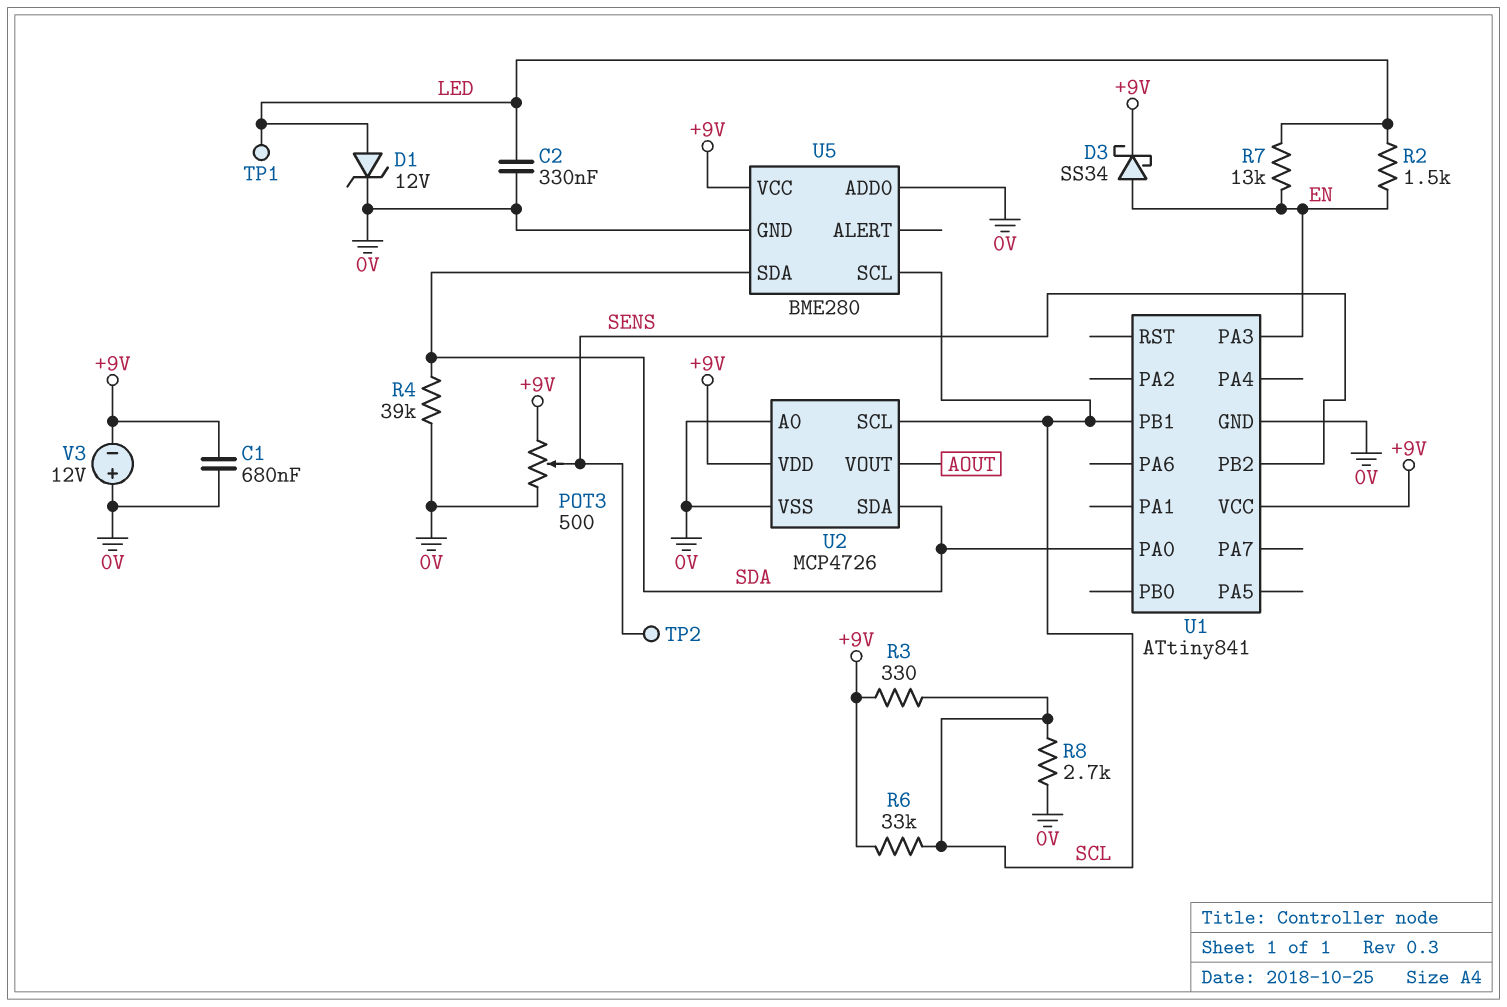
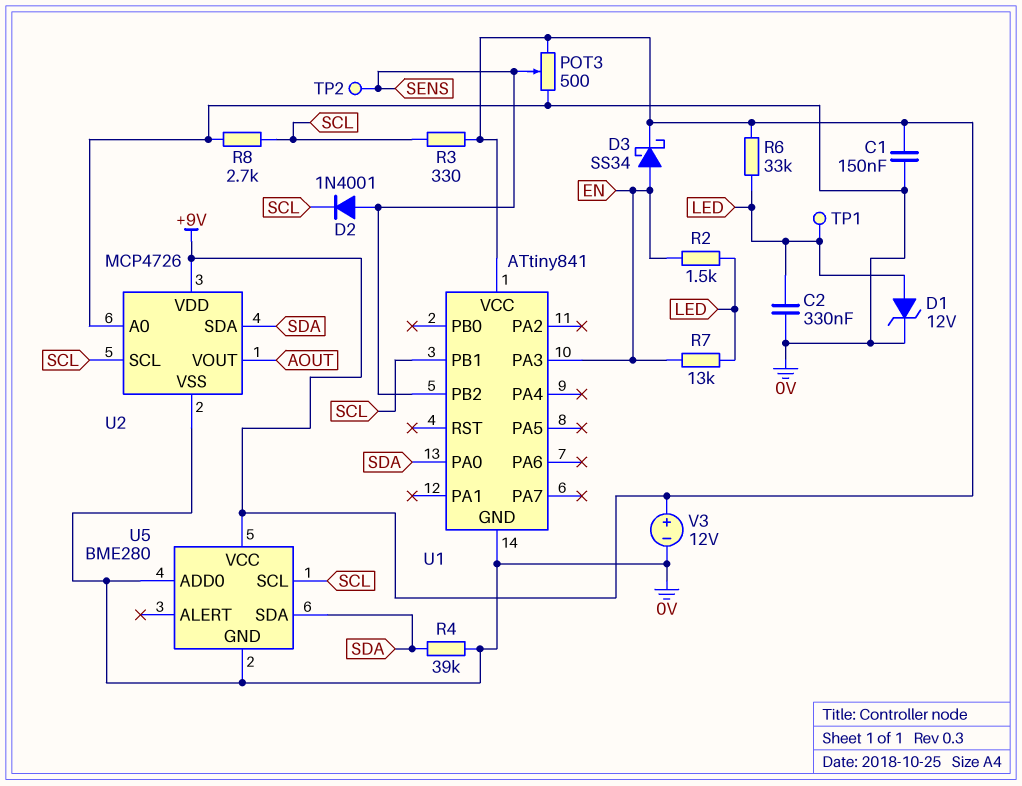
C1: 680nF (+9V, 0V) -> 150nF (+9V, 0V)
D2: none -> diode 1N4001 (A SENS, K SCL)
R6: 33k (+9V, SCL) -> 33k (+9V, LED)
V3: 12V (plus 0V, minus +9V) -> 12V (plus +9V, minus 0V)

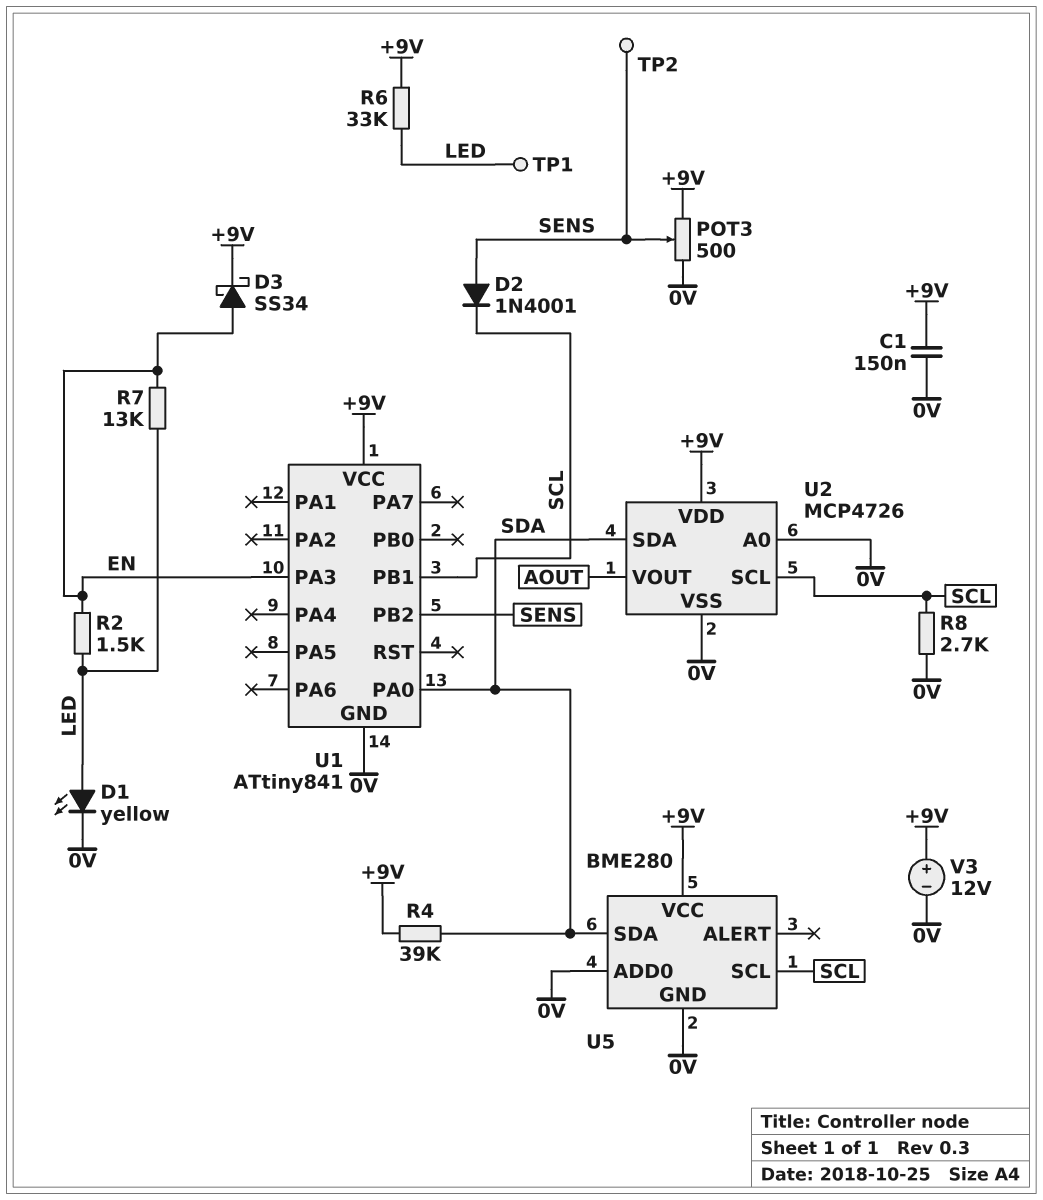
C2: 330nF (0V, LED) -> none
D1: zener 12V (A LED, K 0V) -> LED yellow (A LED, K 0V)
R3: 330 (+9V, SCL) -> none
R4: 39k (0V, SDA) -> 39k (+9V, SDA)

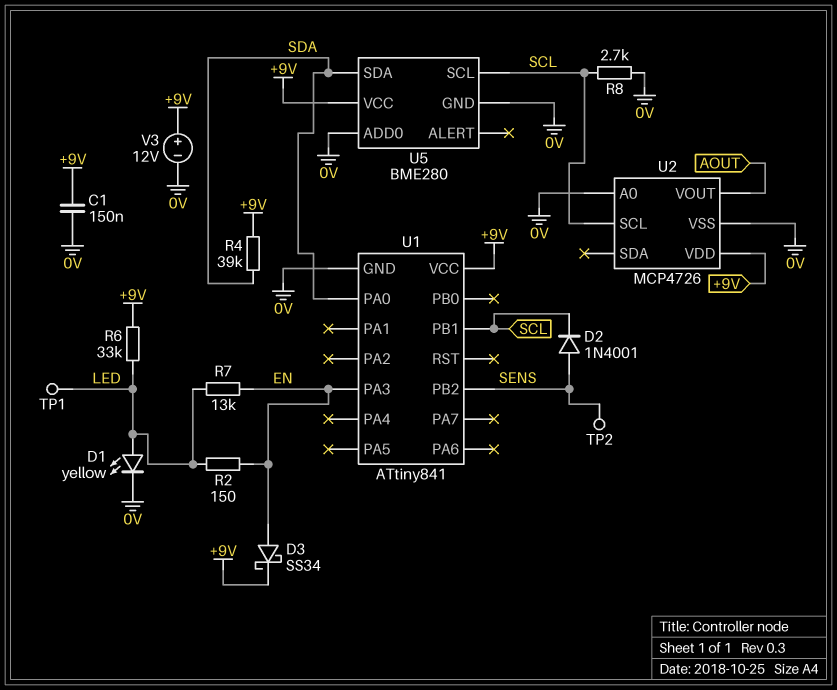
POT3: 500 (+9V, 0V, wiper SENS) -> none
R2: 1.5k (EN, LED) -> 150 (EN, LED)
U2 pin SDA: SDA -> none

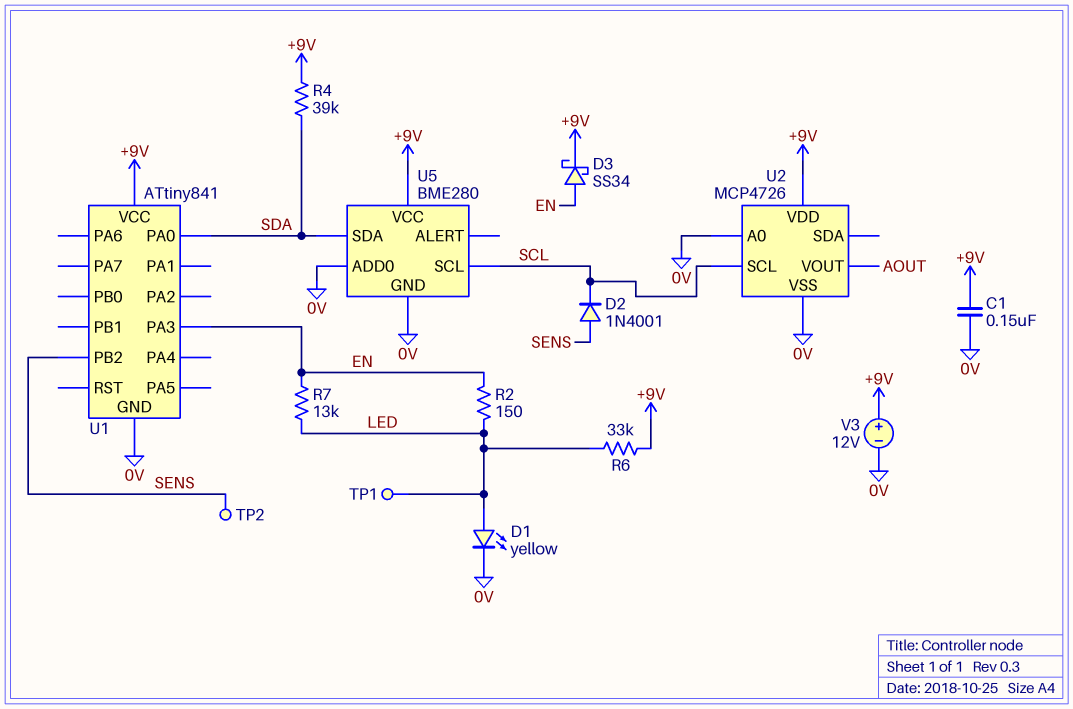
R8: 2.7k (0V, SCL) -> none
U1 pin PB1: SCL -> none

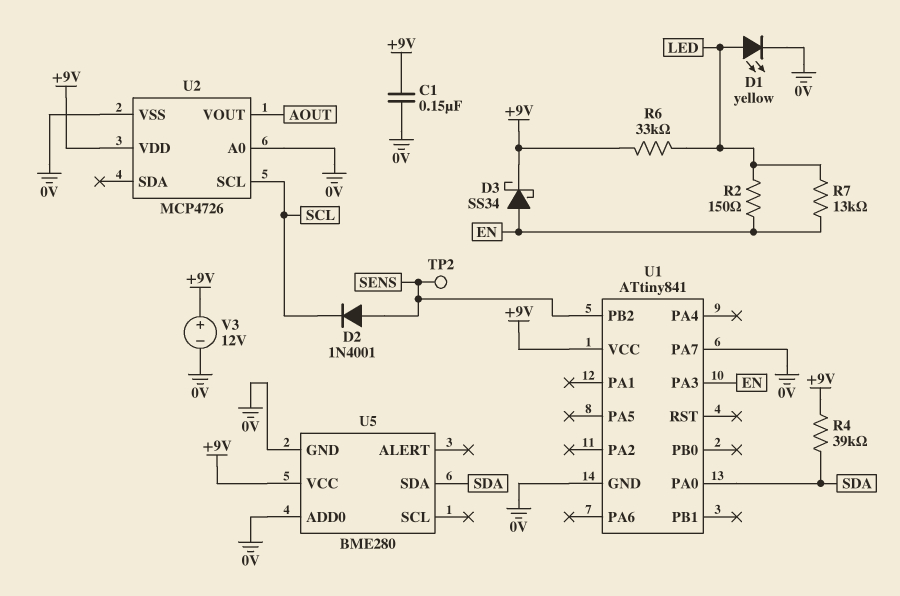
TP1: test point (LED) -> none
U1 pin PA7: none -> 0V
U5 pin SCL: SCL -> none

